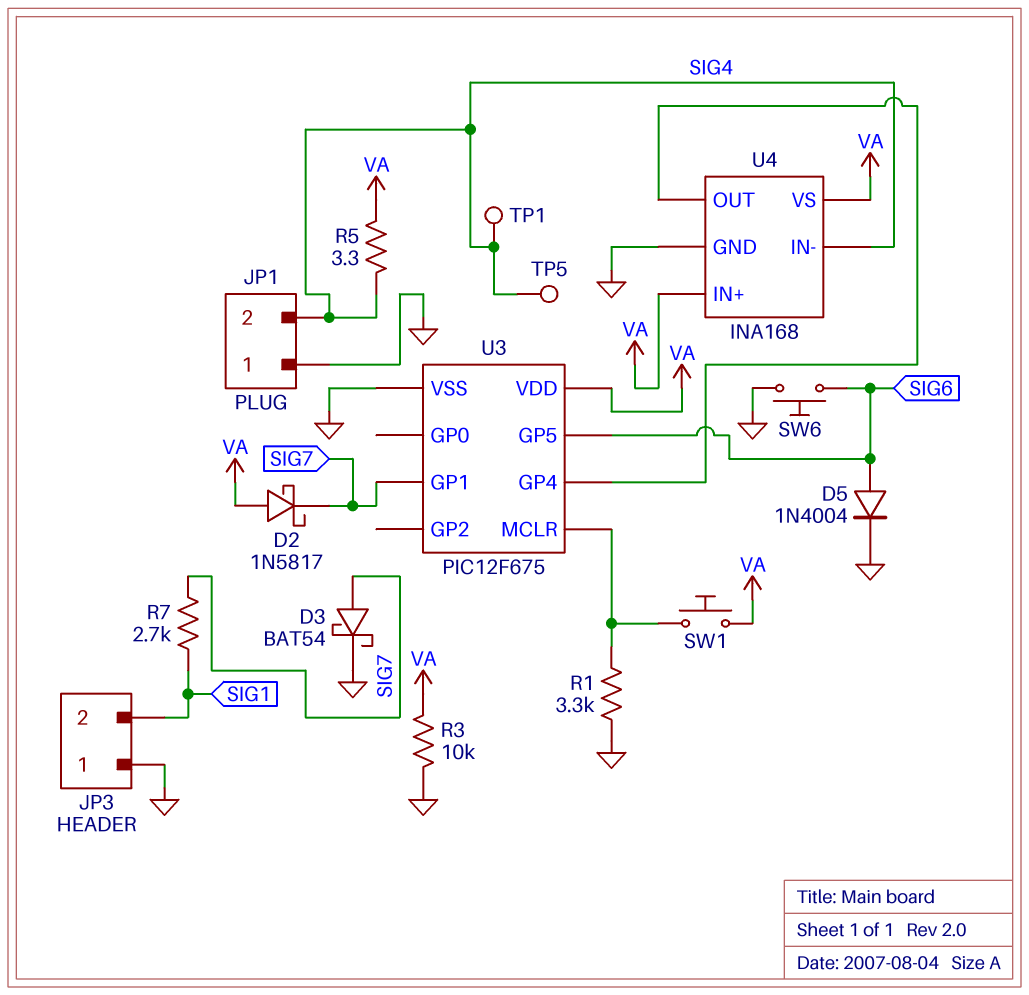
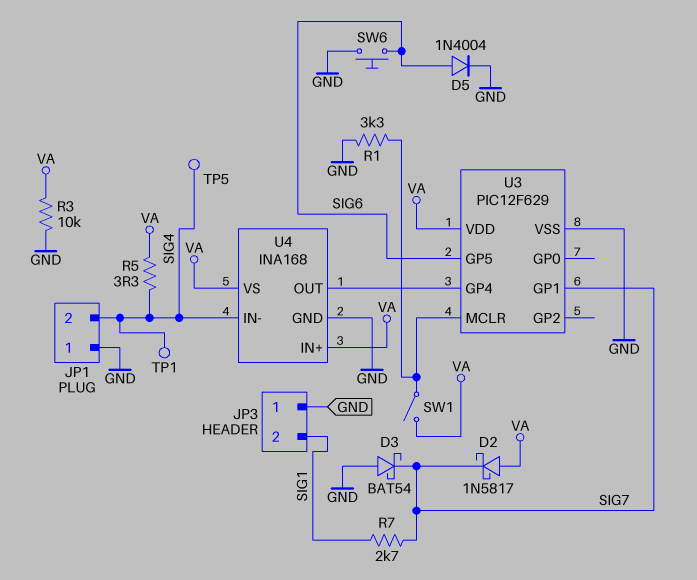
D3: schottky BAT54 (A SIG7, K GND) -> schottky BAT54 (A GND, K SIG7)
SW1: button (U3/MCLR, VA) -> switch (U3/MCLR, VA)
U3: PIC12F675 -> PIC12F629

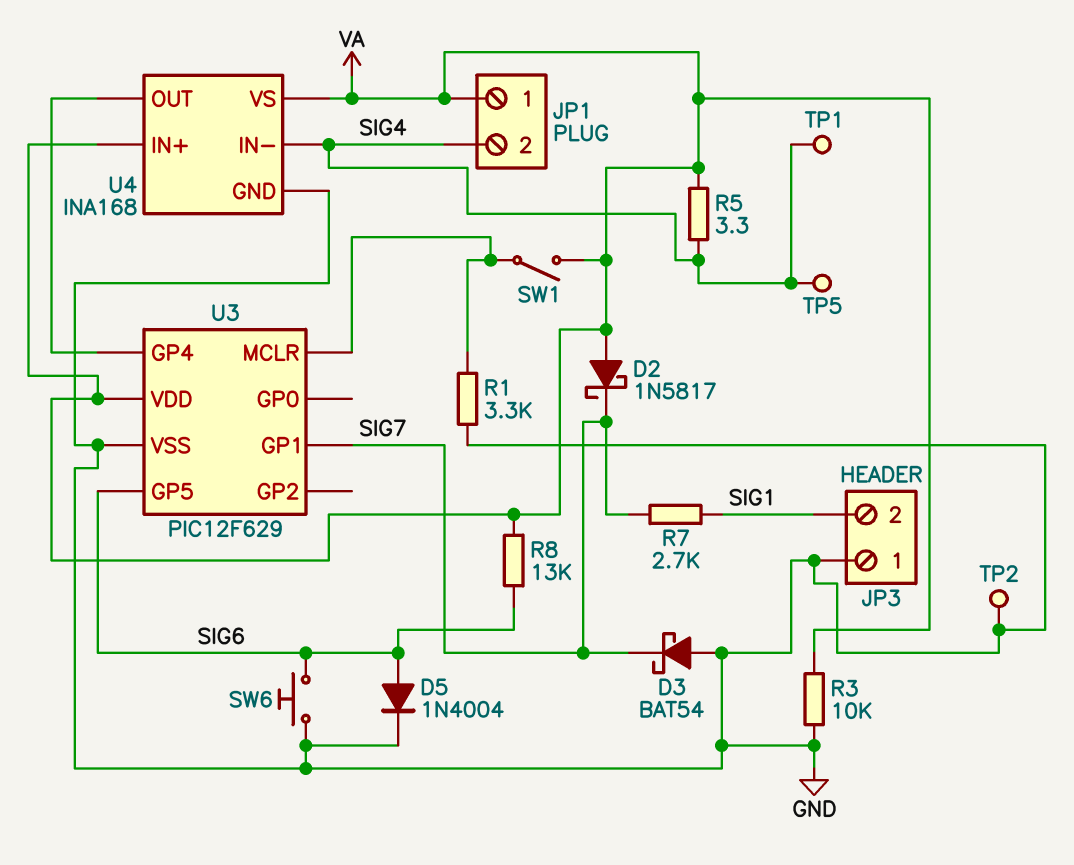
JP1 pin 1: GND -> VA
R8: none -> 13k (SIG6, VA)
TP2: none -> test point (GND)

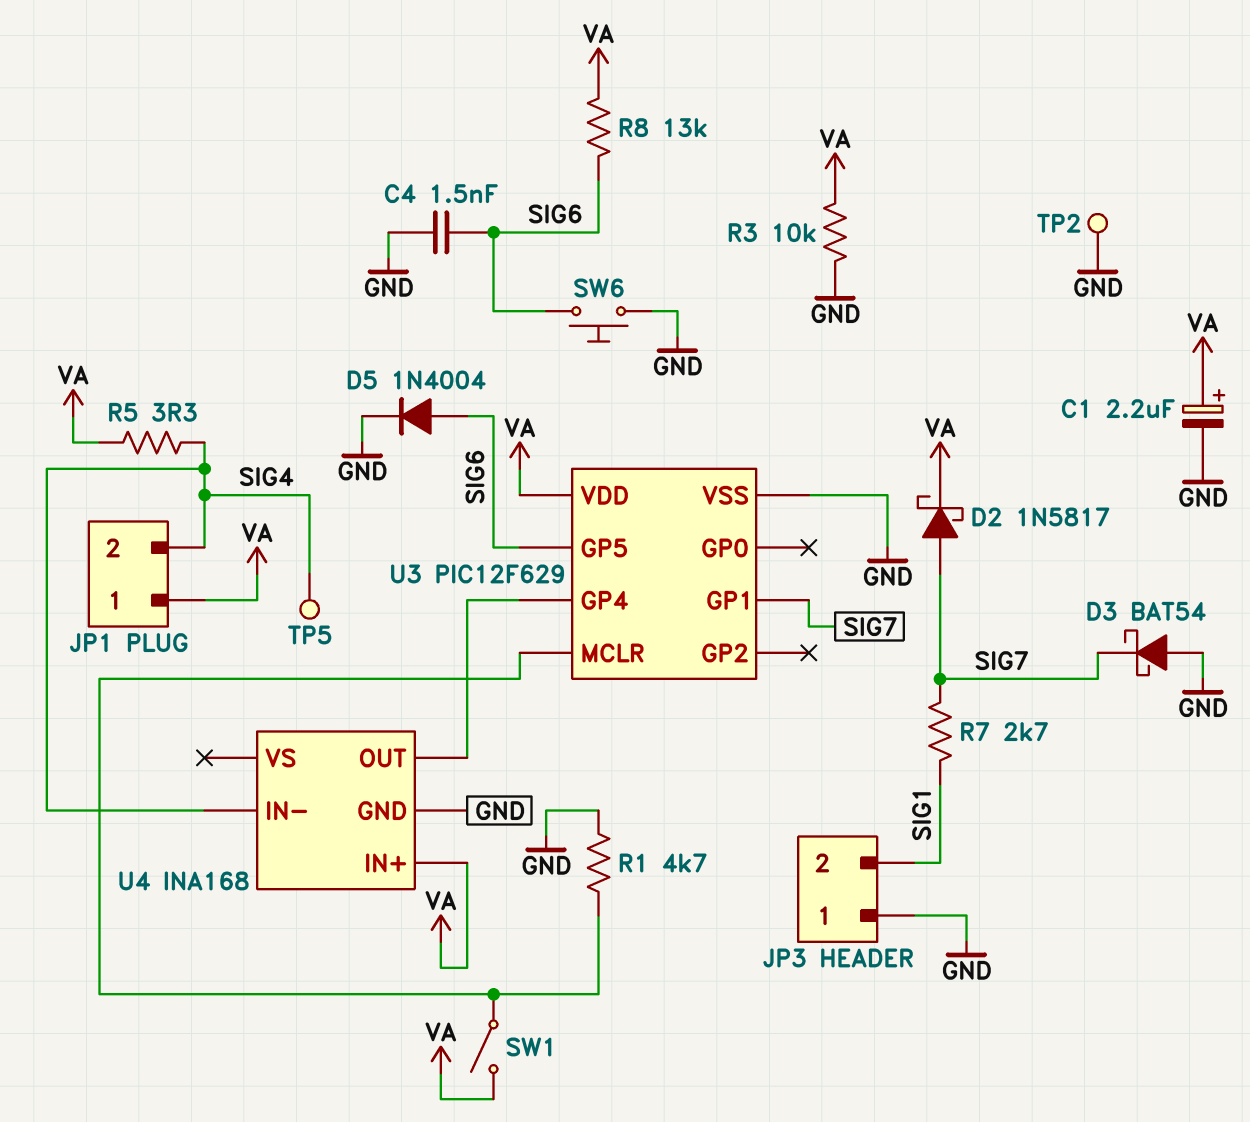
C1: none -> 2.2uF (plus VA, minus GND)
C4: none -> 1.5nF (GND, SIG6)
D2: schottky 1N5817 (A VA, K SIG7) -> schottky 1N5817 (A SIG7, K VA)
R1: 3.3k (GND, U3/MCLR) -> 4.7k (GND, U3/MCLR)
TP1: test point (SIG4) -> none
U4 pin VS: VA -> none

